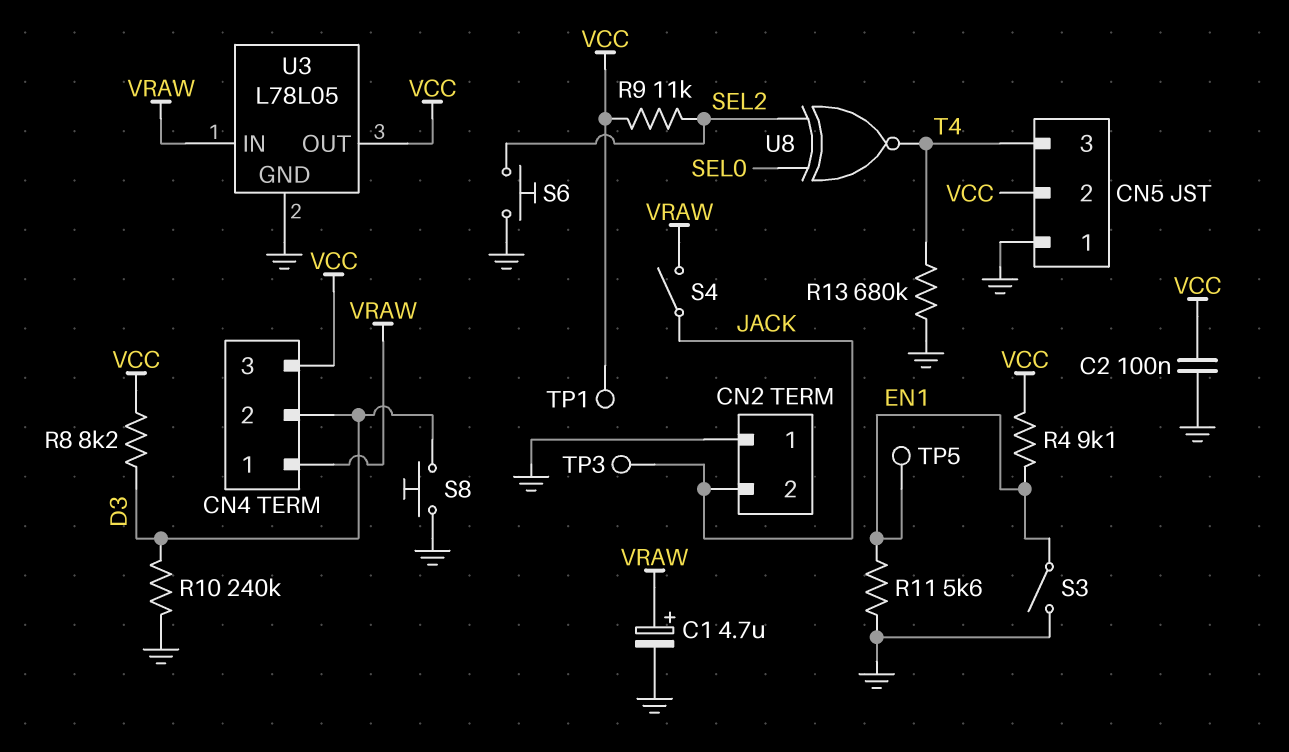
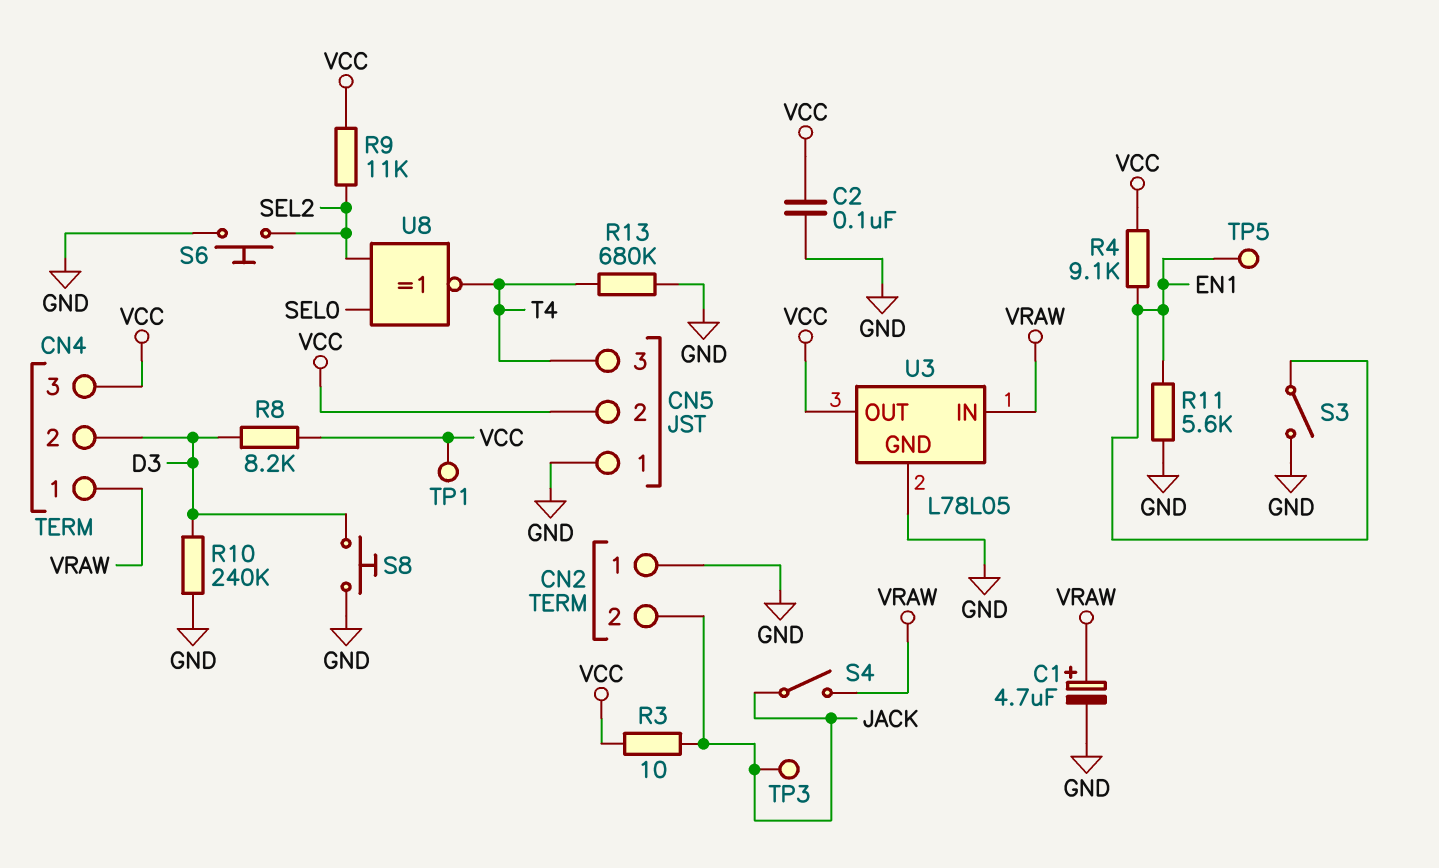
R3: none -> 10 (JACK, VCC)

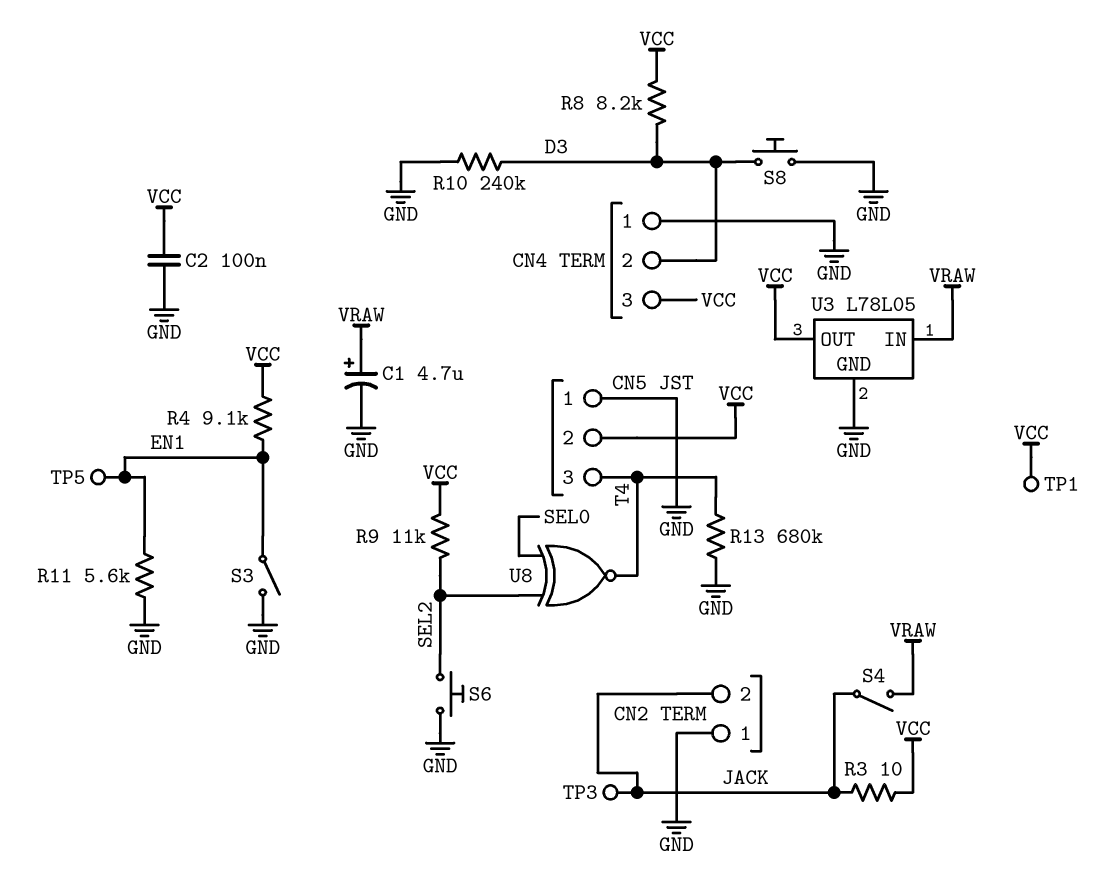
CN4 pin 1: VRAW -> GND

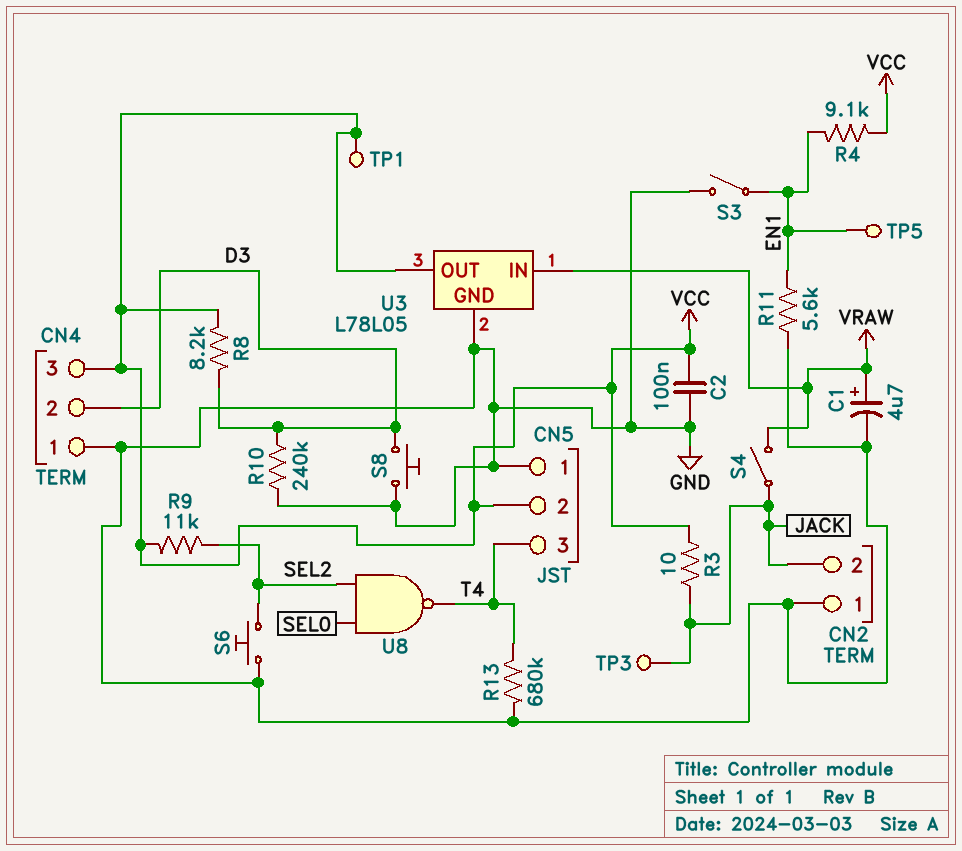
U8: XNOR (in SEL0, in SEL2, out T4) -> NAND (in SEL0, in SEL2, out T4)

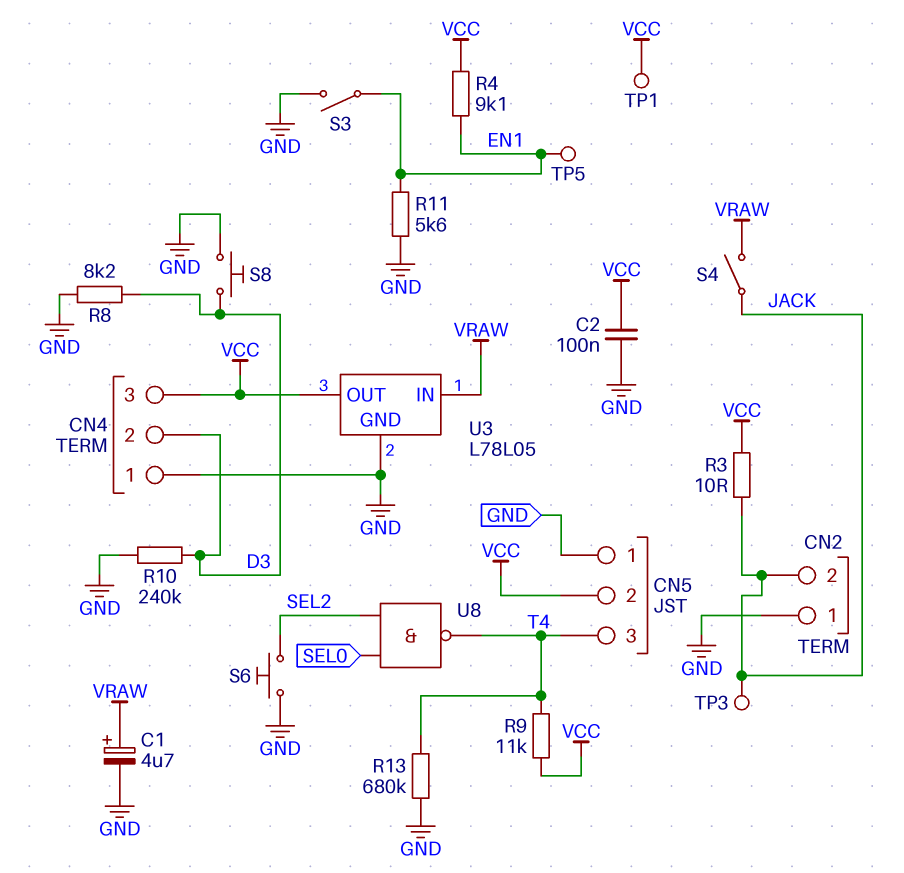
R8: 8.2k (D3, VCC) -> 8.2k (D3, GND)
R9: 11k (SEL2, VCC) -> 11k (T4, VCC)

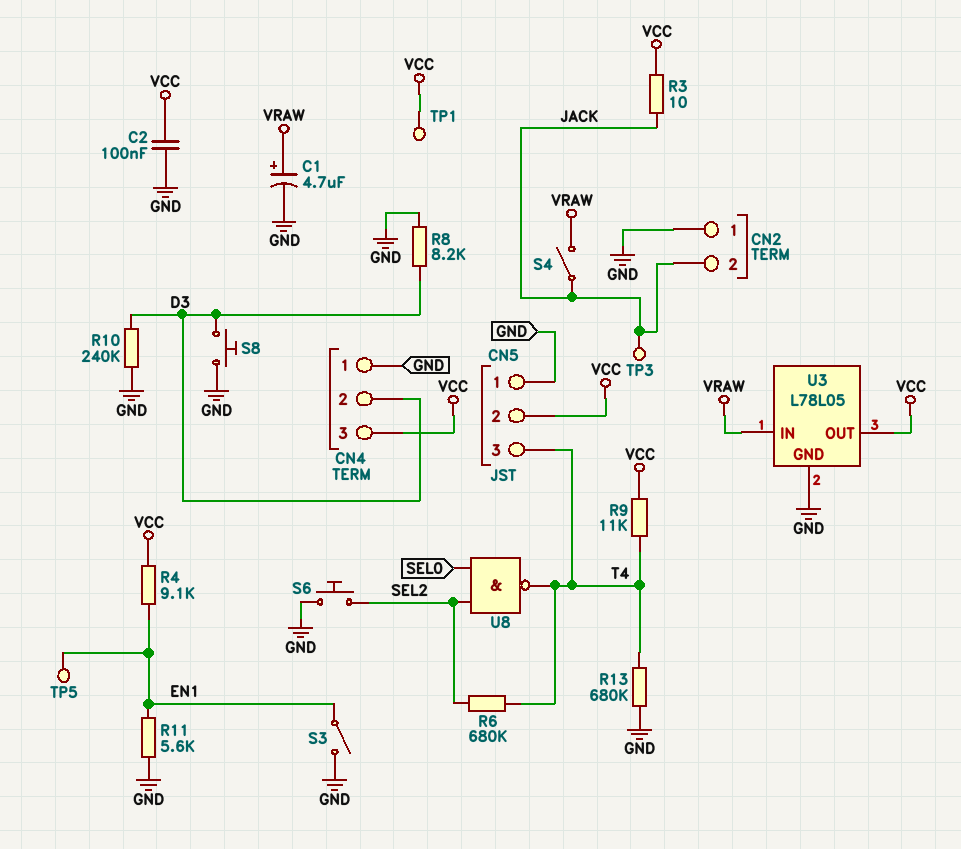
R6: none -> 680k (SEL2, T4)

